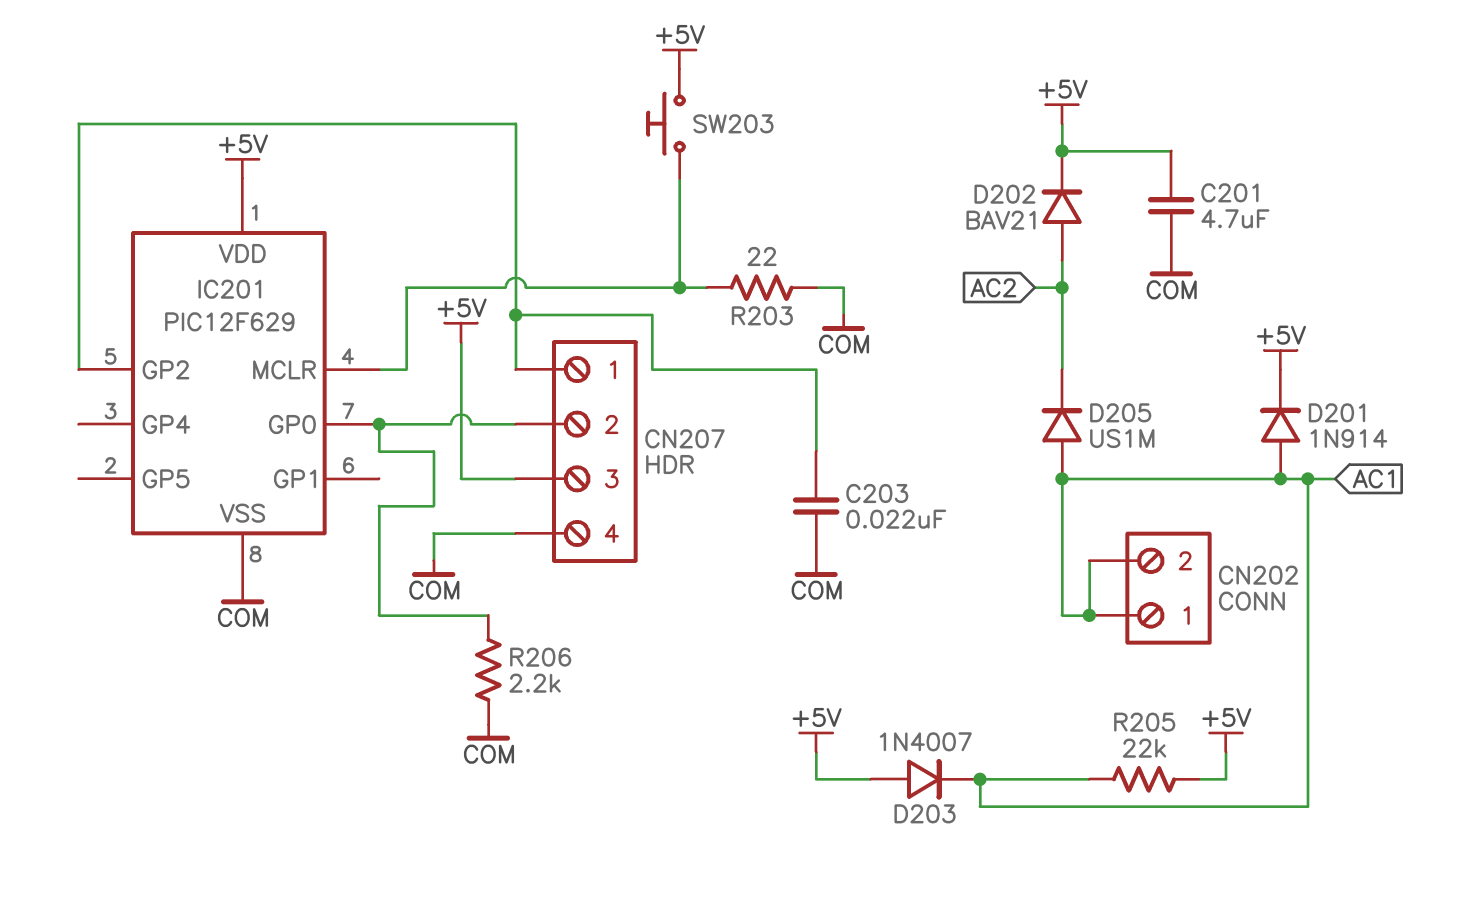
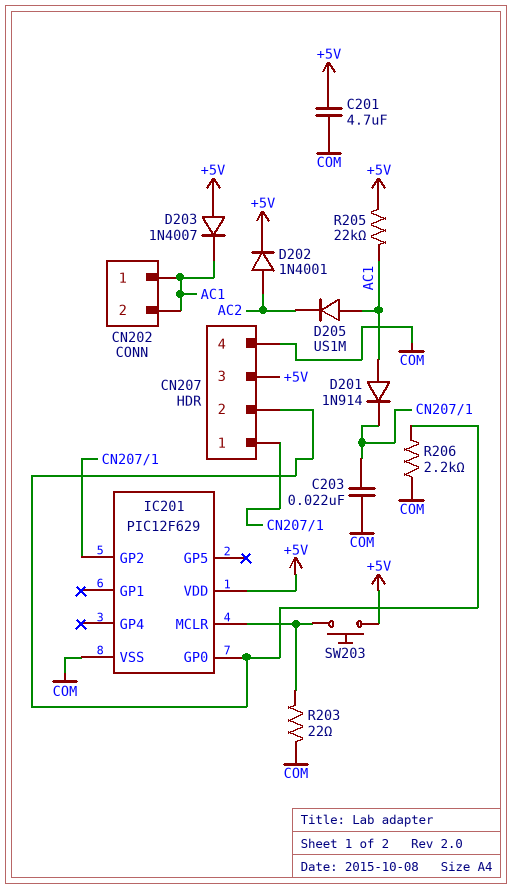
D201: diode 1N914 (A AC1, K +5V) -> diode 1N914 (A AC1, K CN207/1)
D202: diode BAV21 (A AC2, K +5V) -> diode 1N4001 (A AC2, K +5V)

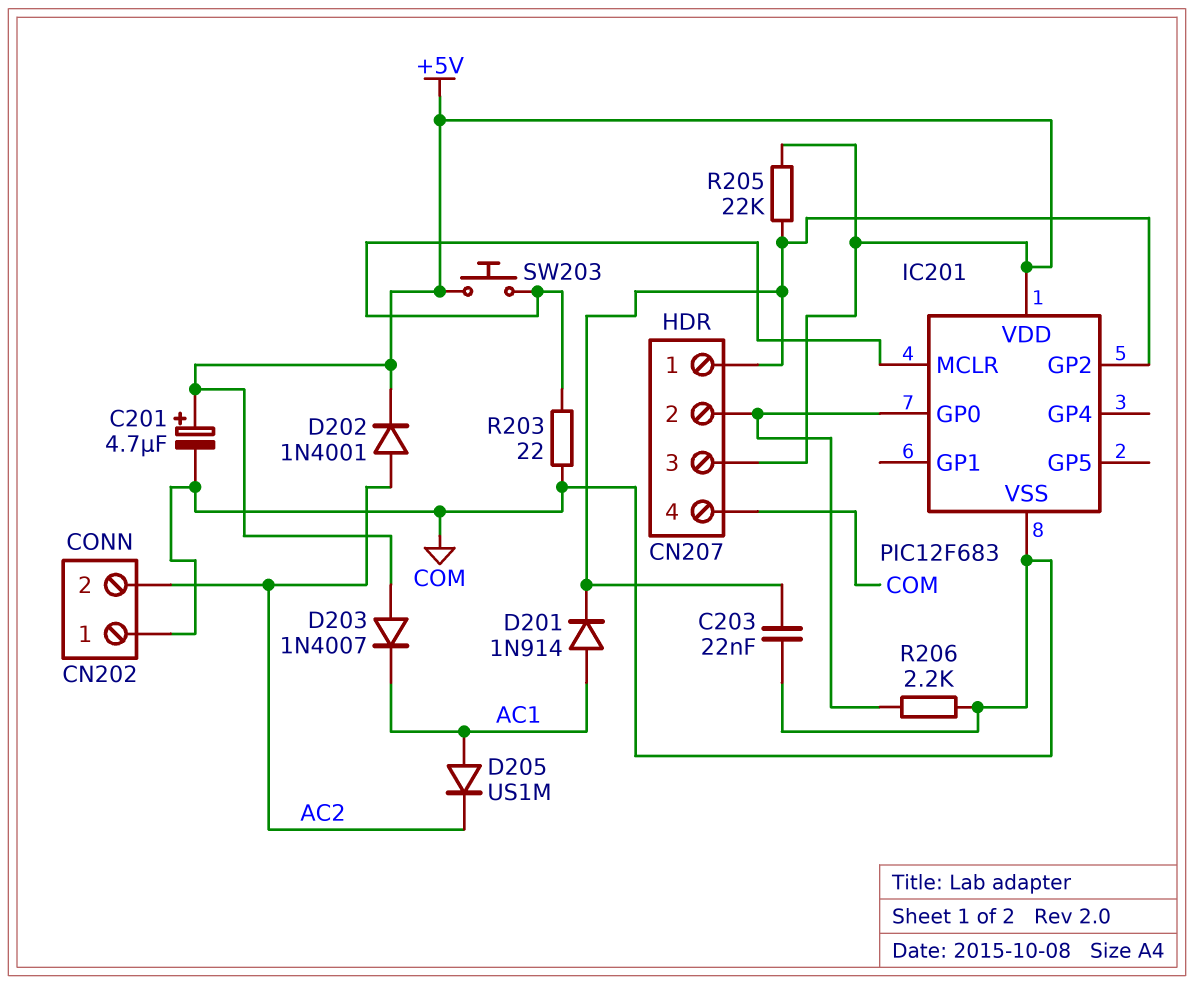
C201: 4.7uF (+5V, COM) -> 4.7uF (plus +5V, minus COM)
CN202 pin 1: AC1 -> COM
CN202 pin 2: AC1 -> AC2
IC201: PIC12F629 -> PIC12F683
R205: 22k (+5V, AC1) -> 22k (+5V, CN207/1)

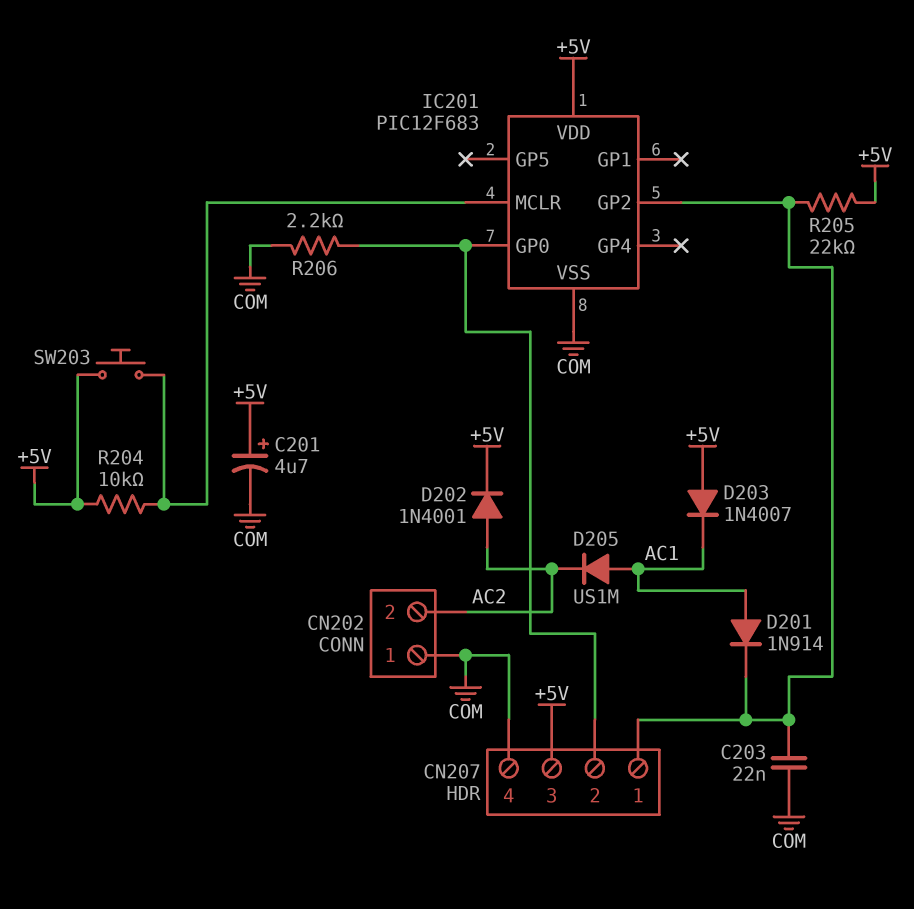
R203: 22 (COM, IC201/MCLR) -> none
R204: none -> 10k (+5V, IC201/MCLR)

